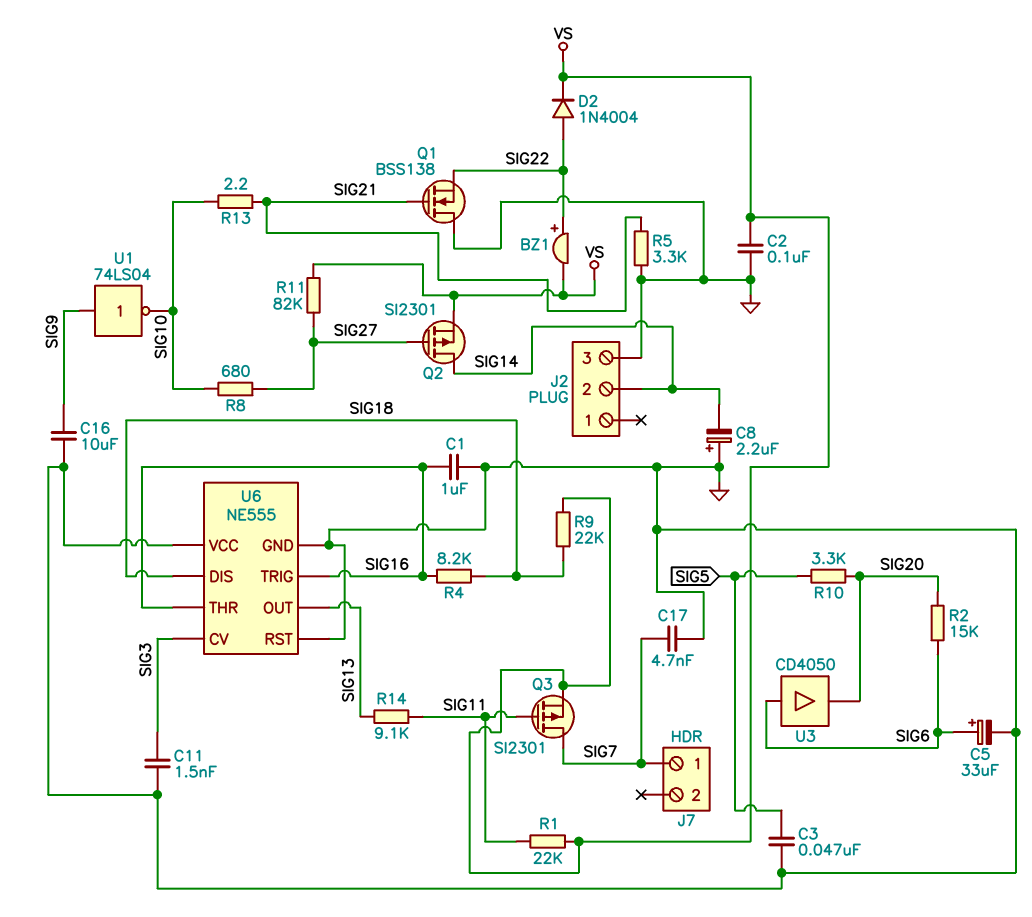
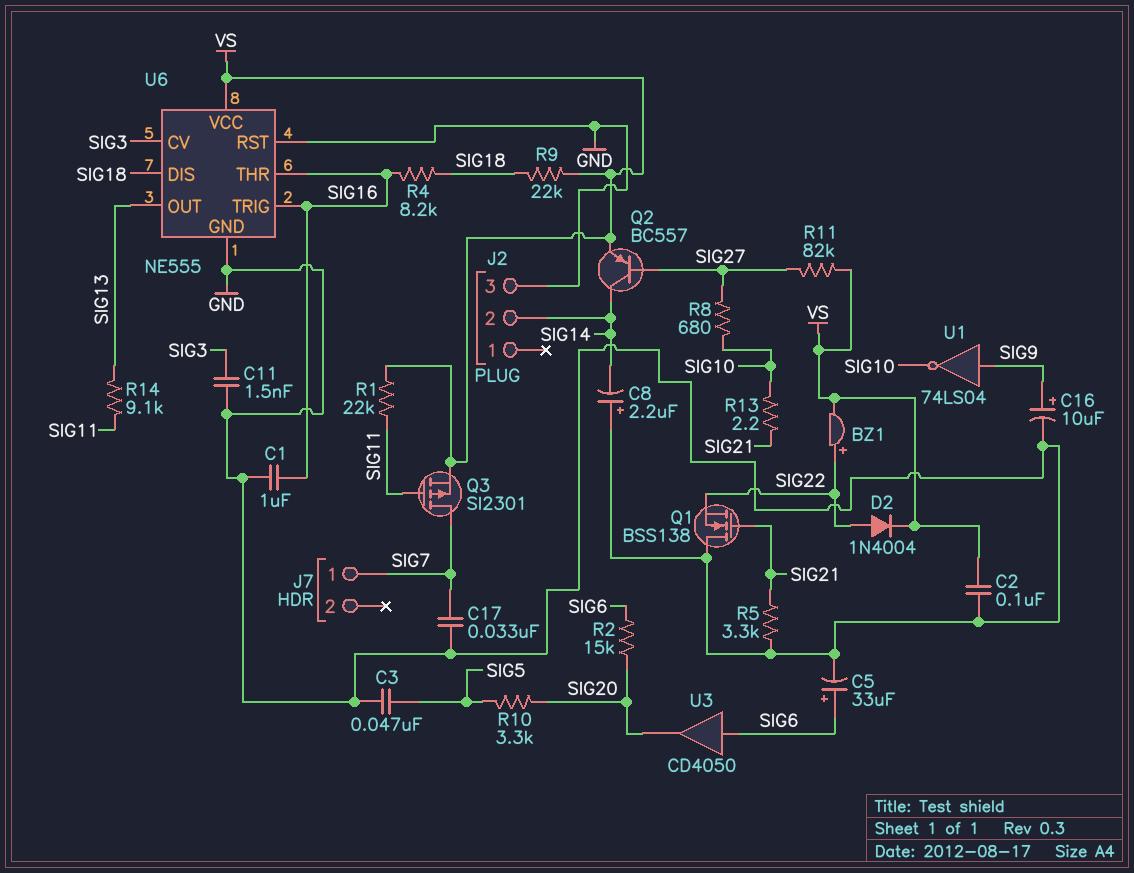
C16: 10uF (GND, SIG9) -> 10uF (plus SIG9, minus GND)
C17: 4.7nF (GND, SIG7) -> 33nF (GND, SIG7)
Q2: PMOS SI2301 (G SIG27, D SIG14, S VS) -> PNP BC557 (B SIG27, C SIG14, E VS)
U6 pin VCC: GND -> VS

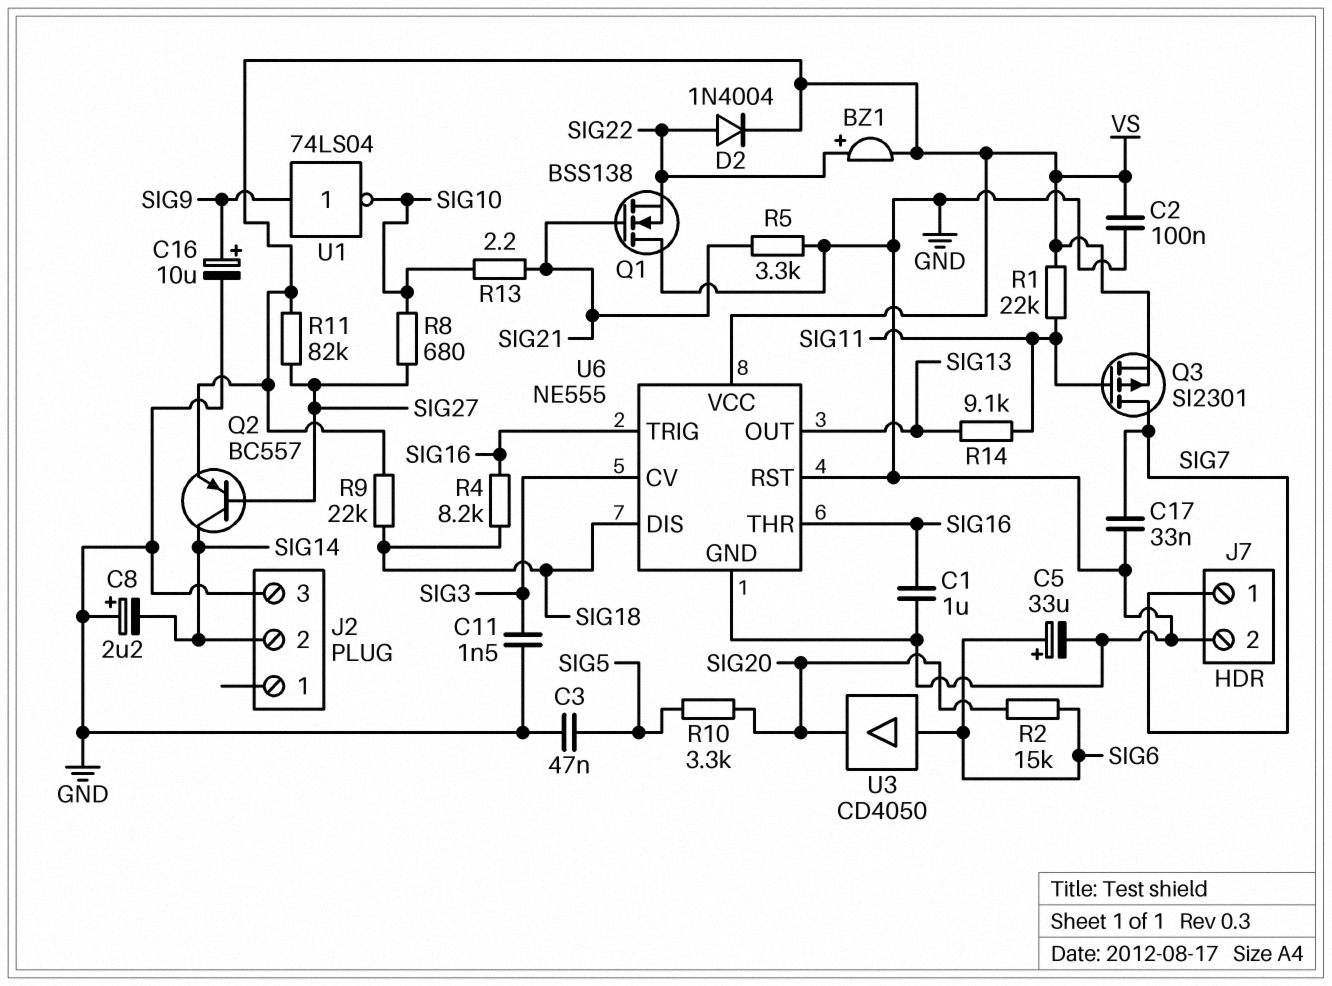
J7 pin 2: none -> GND

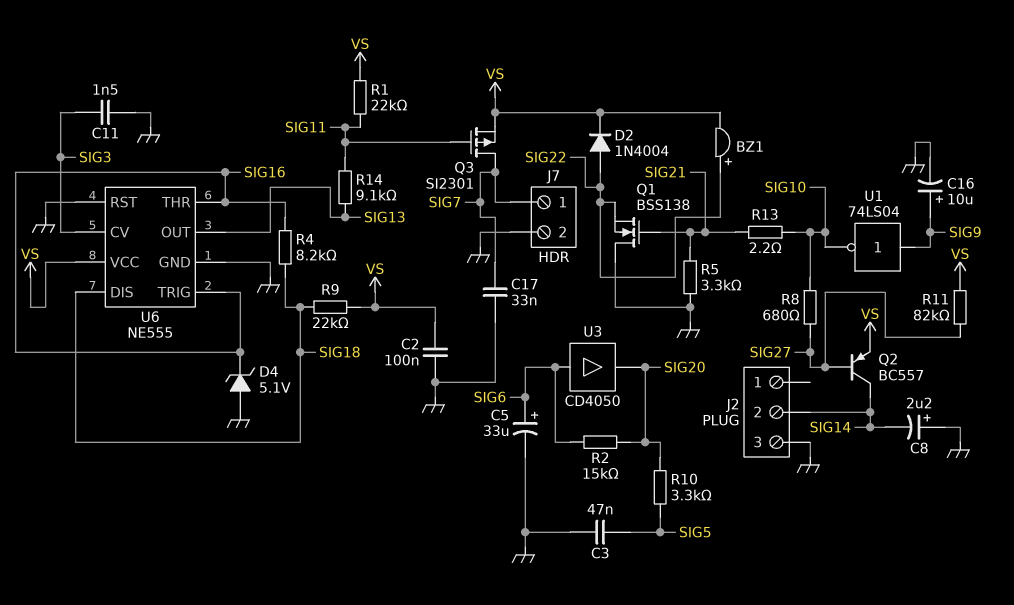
C1: 1uF (GND, SIG16) -> none
D4: none -> zener 5.1V (A GND, K SIG16)

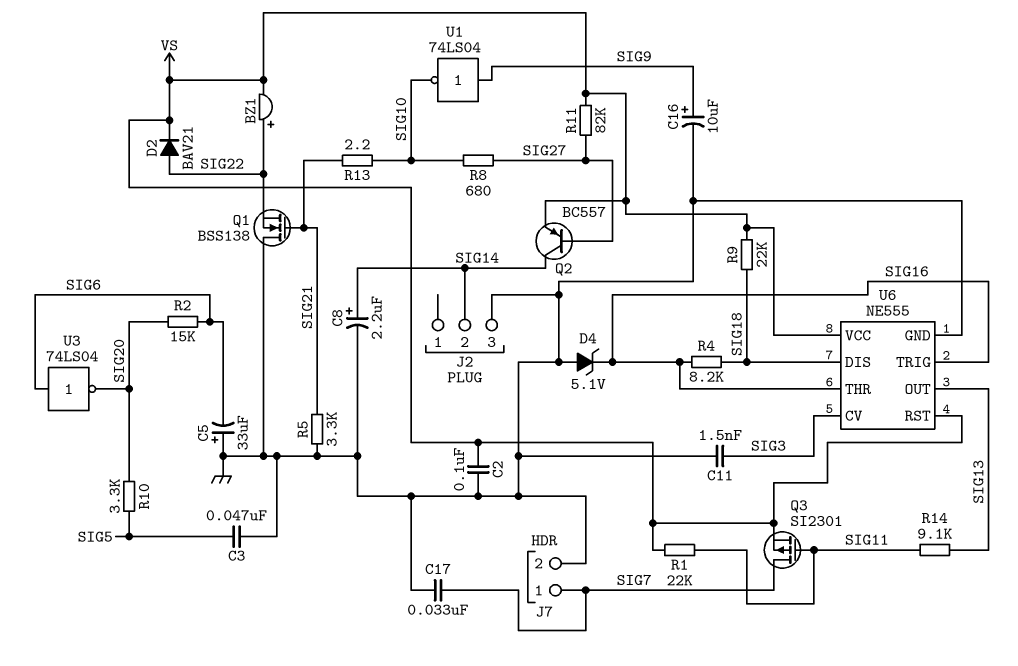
C5: 33uF (plus SIG6, minus GND) -> 33uF (plus GND, minus SIG6)
C8: 2.2uF (plus GND, minus SIG14) -> 2.2uF (plus SIG14, minus GND)
D2: diode 1N4004 (A SIG22, K VS) -> diode BAV21 (A SIG22, K VS)
U3: buffer CD4050 (in SIG6, out SIG20) -> NOT 74LS04 (in SIG6, out SIG20)
U6 pin RST: GND -> VS

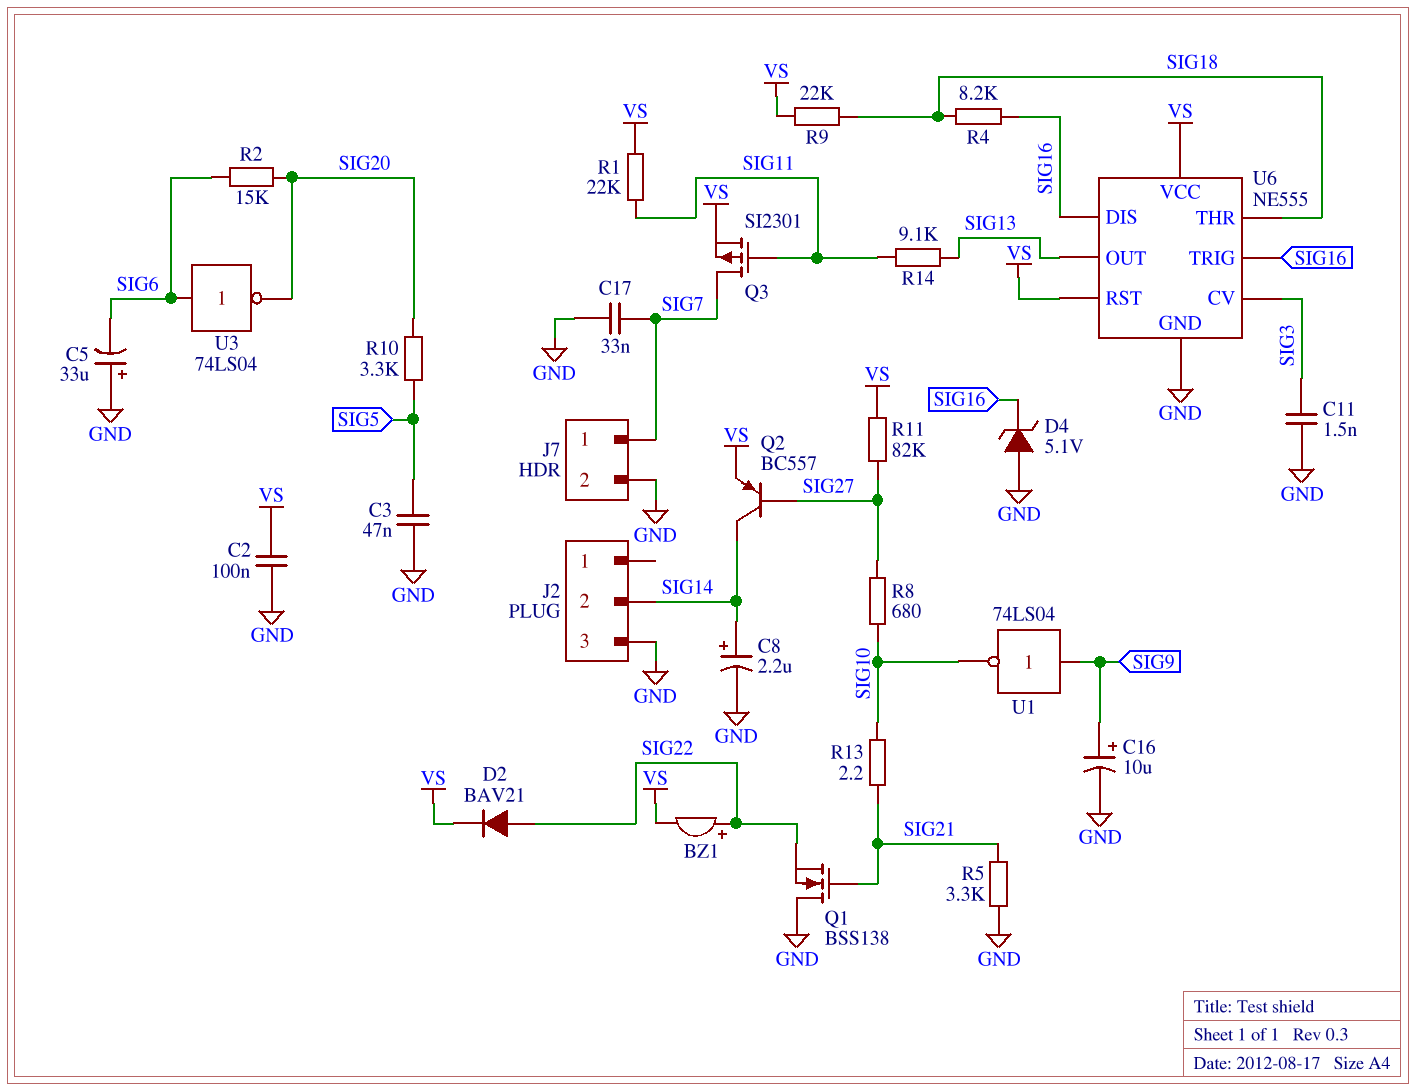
U6 pin DIS: SIG18 -> SIG16
U6 pin THR: SIG16 -> SIG18

